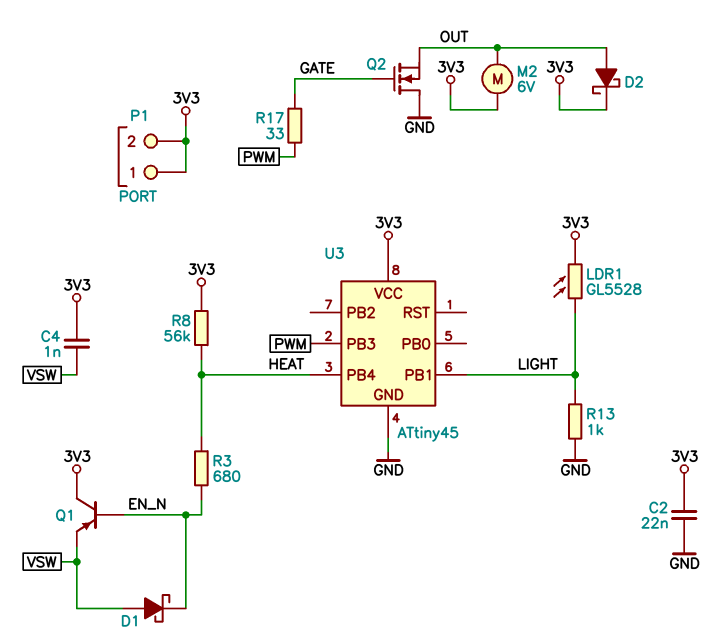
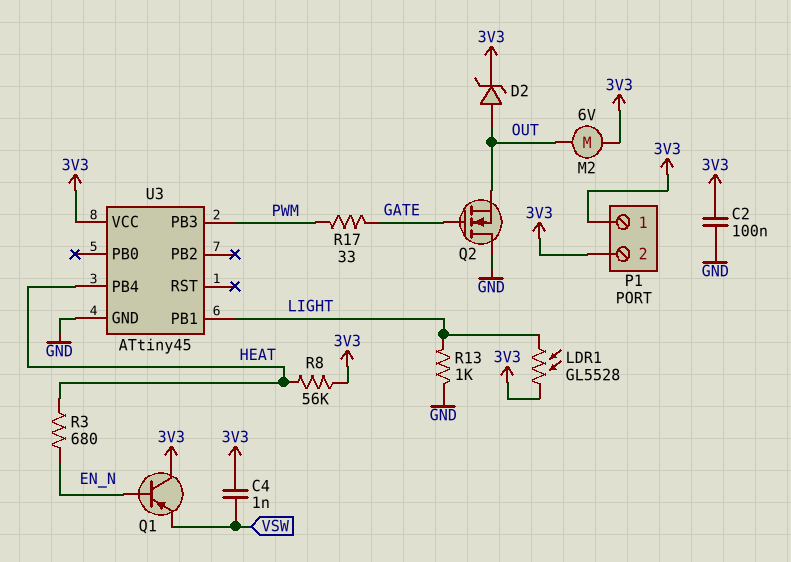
C2: 22nF (3V3, GND) -> 100nF (3V3, GND)
D1: schottky (A VSW, K EN_N) -> none
D2: schottky (A OUT, K 3V3) -> zener (A OUT, K 3V3)

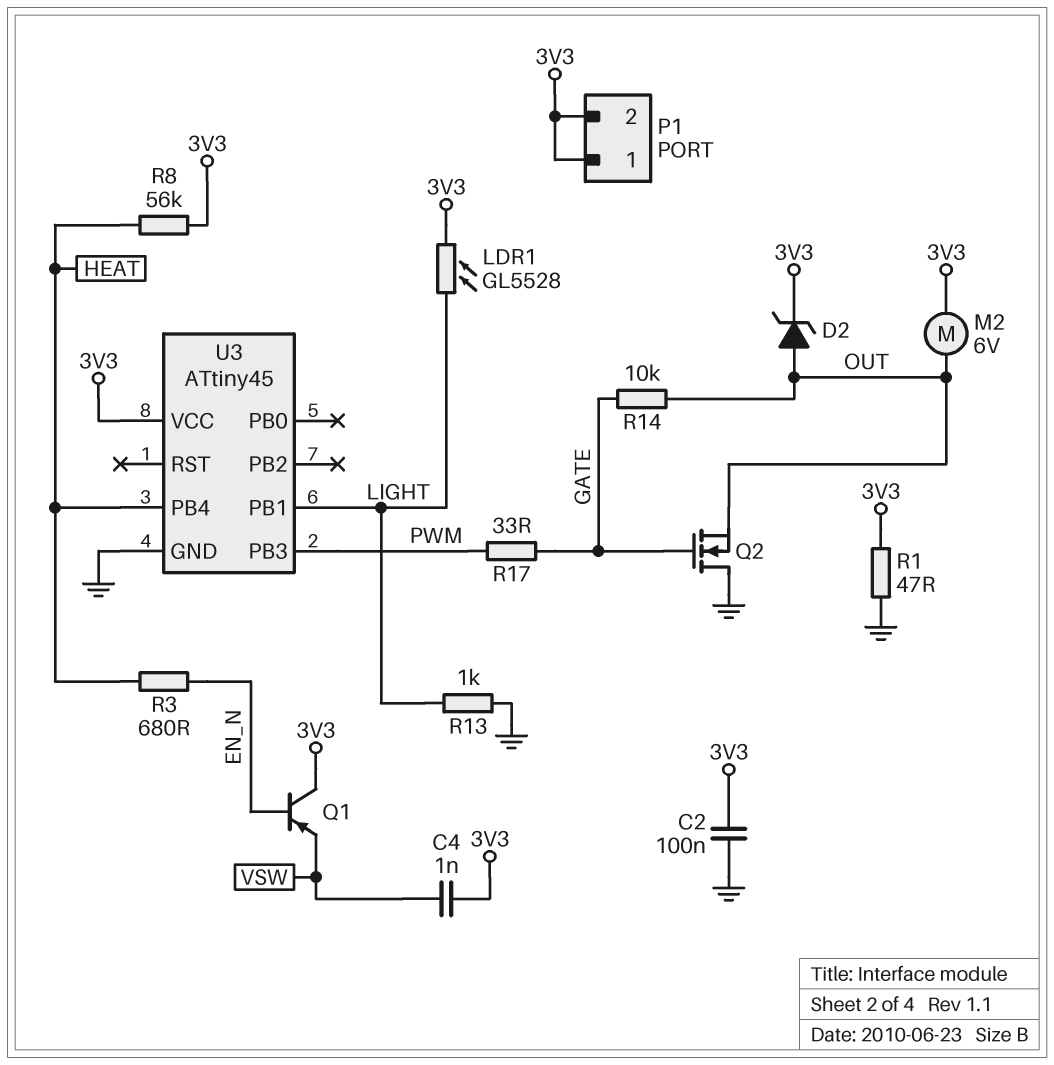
R1: none -> 47 (3V3, GND)
R14: none -> 10k (GATE, OUT)

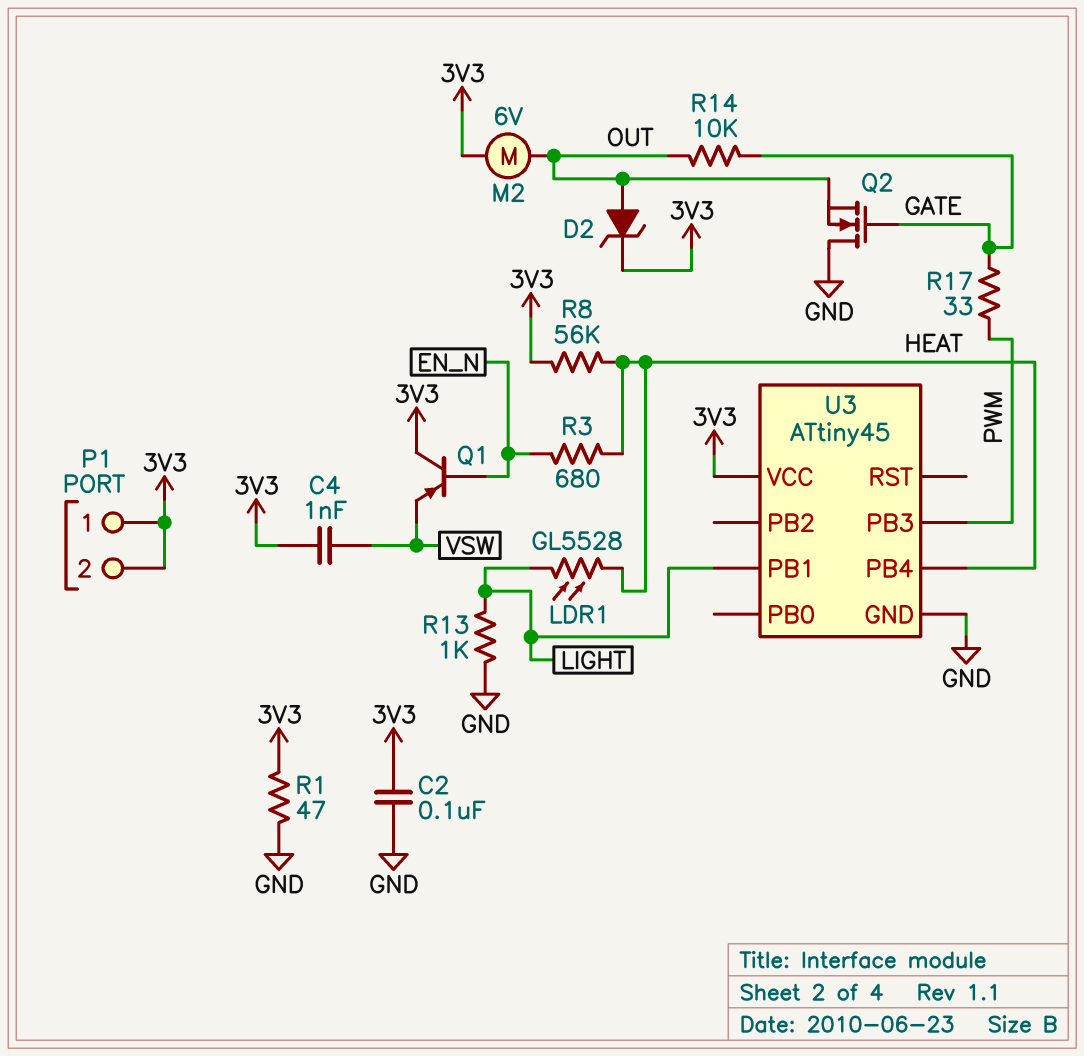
LDR1: GL5528 (3V3, LIGHT) -> GL5528 (HEAT, LIGHT)

